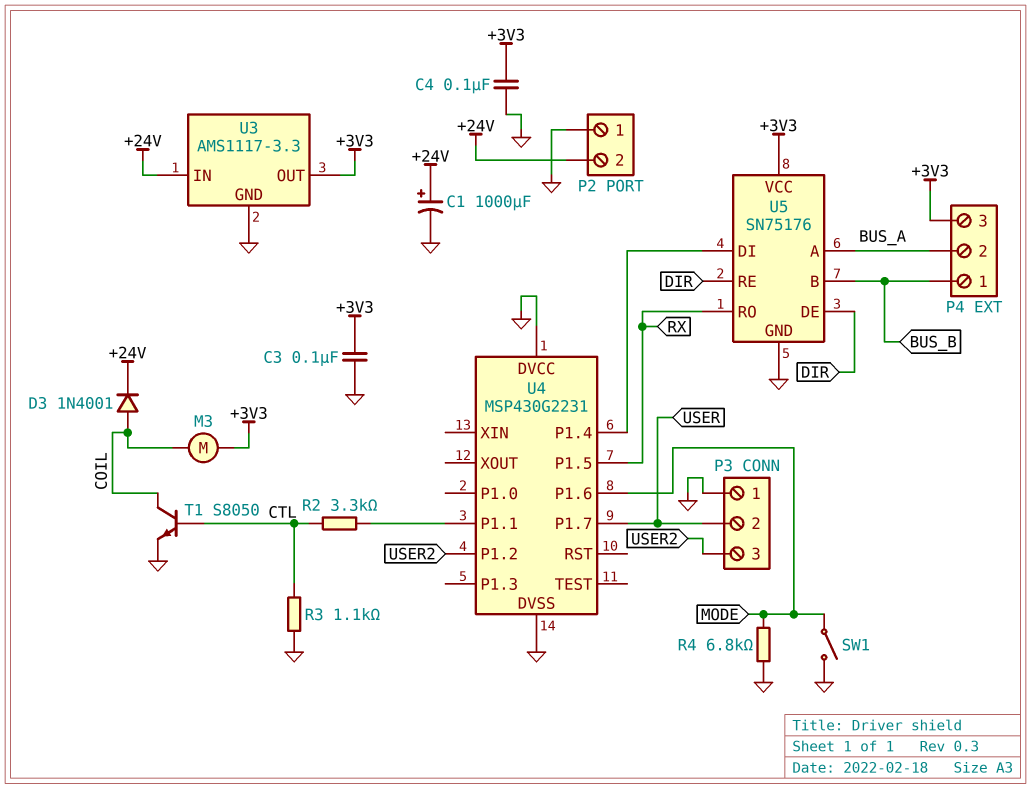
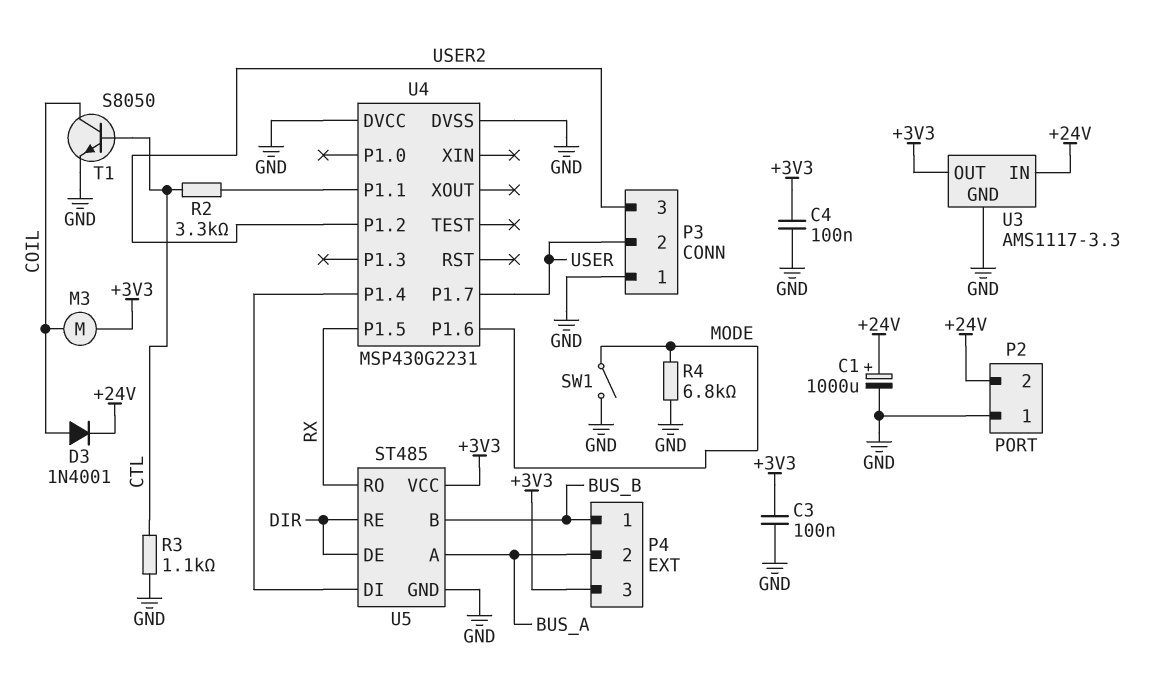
U5: SN75176 -> ST485

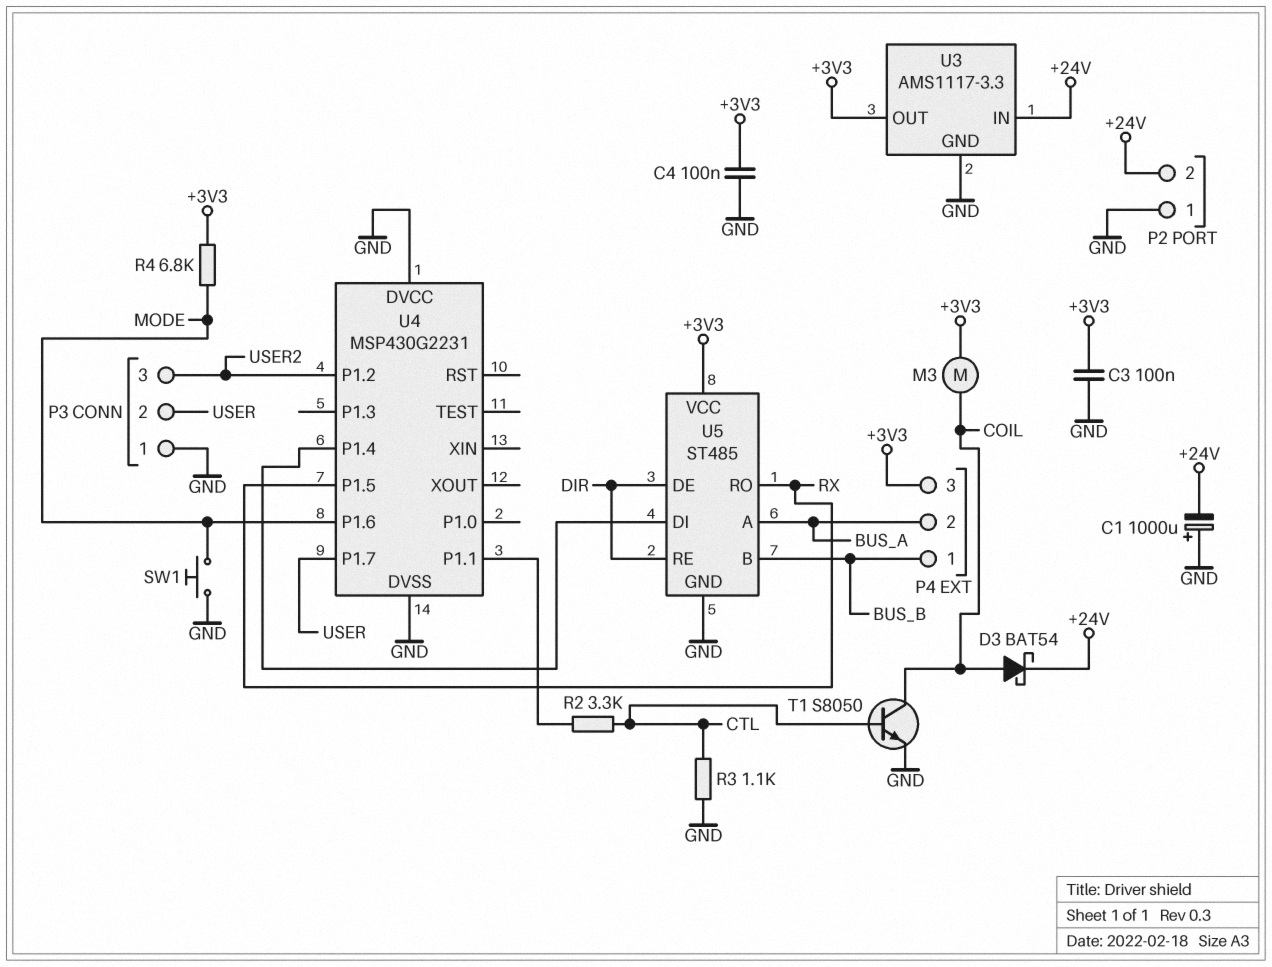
C1: 1000uF (plus +24V, minus GND) -> 1000uF (plus GND, minus +24V)
D3: diode 1N4001 (A COIL, K +24V) -> schottky BAT54 (A COIL, K +24V)
R4: 6.8k (GND, MODE) -> 6.8k (+3V3, MODE)
SW1: switch (GND, MODE) -> button (GND, MODE)

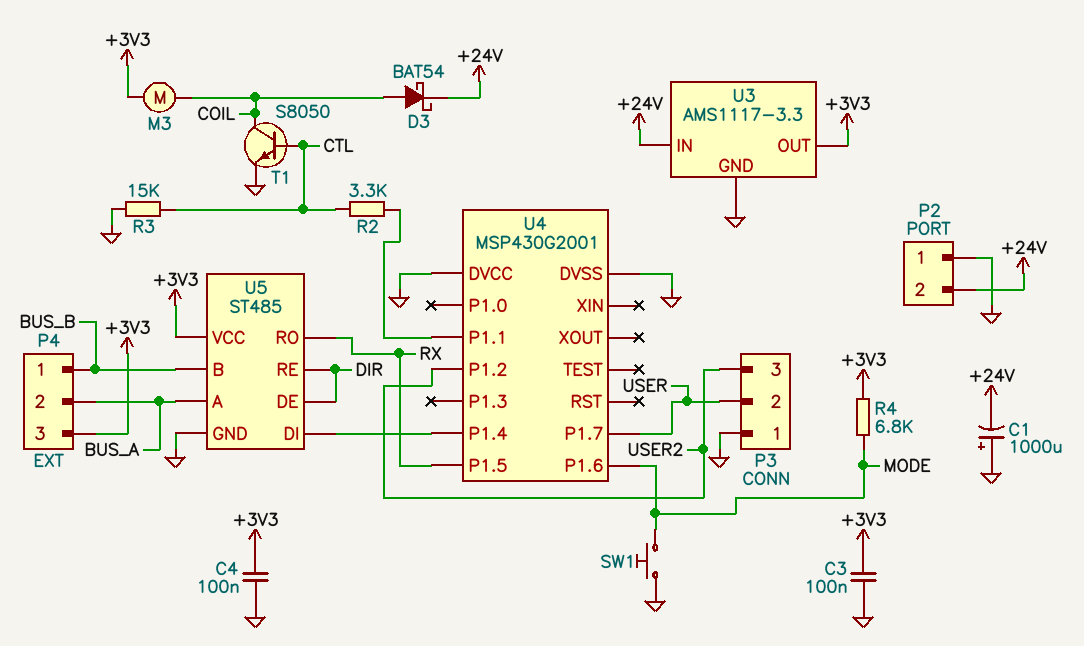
R3: 1.1k (CTL, GND) -> 15k (CTL, GND)
U4: MSP430G2231 -> MSP430G2001

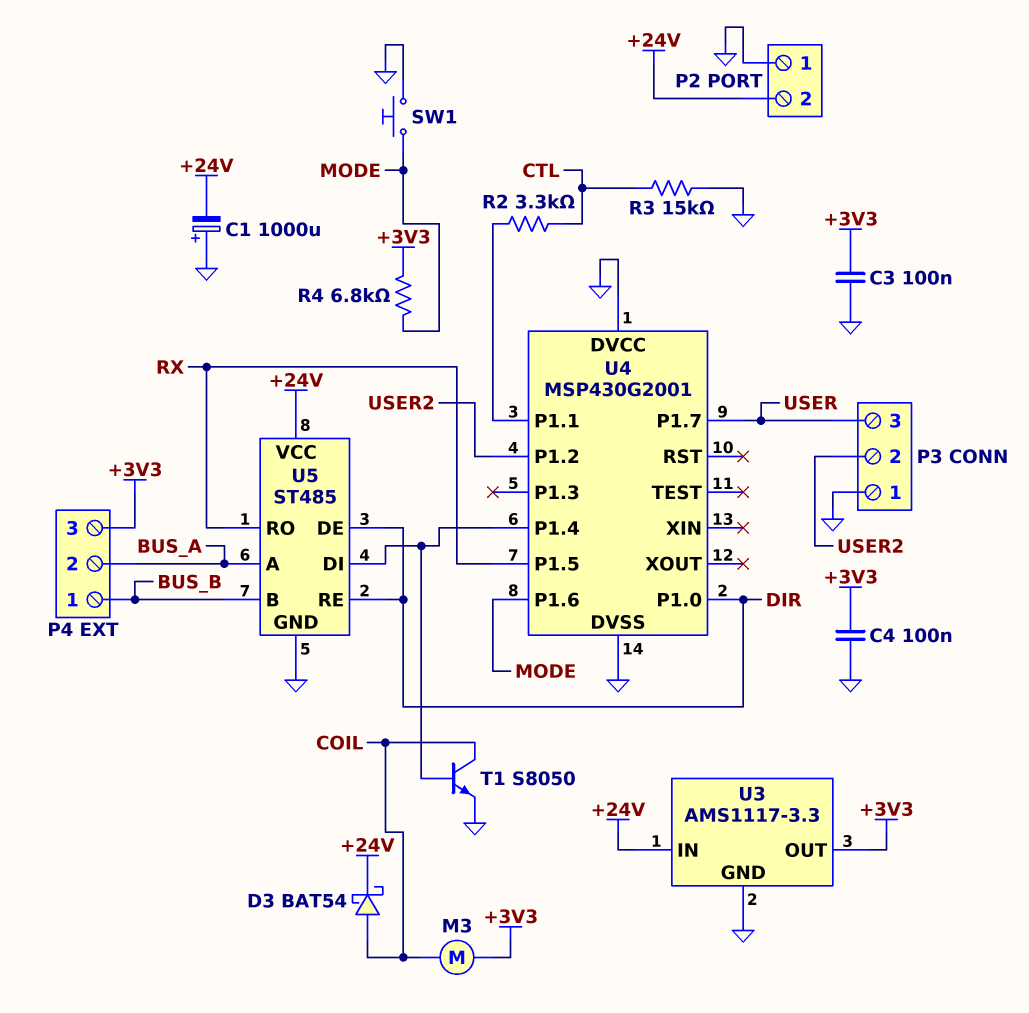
P3 pin 2: USER -> USER2
P3 pin 3: USER2 -> USER
T1: NPN S8050 (B CTL, C COIL, E GND) -> NPN S8050 (B U4/P1.4, C COIL, E GND)
U4 pin P1.0: none -> DIR
U5 pin VCC: +3V3 -> +24V

